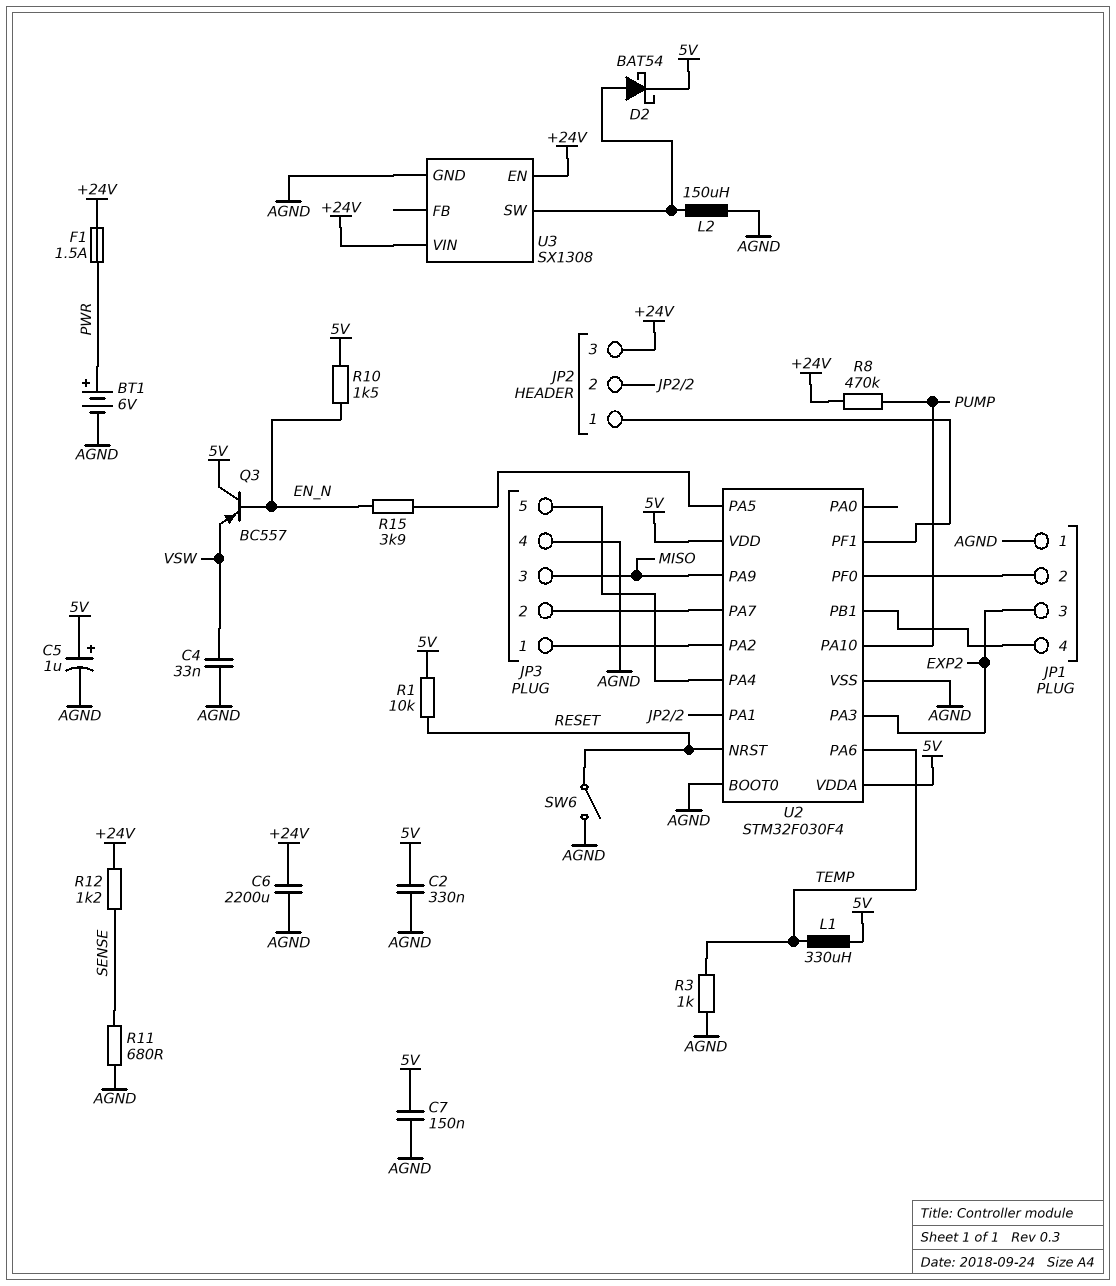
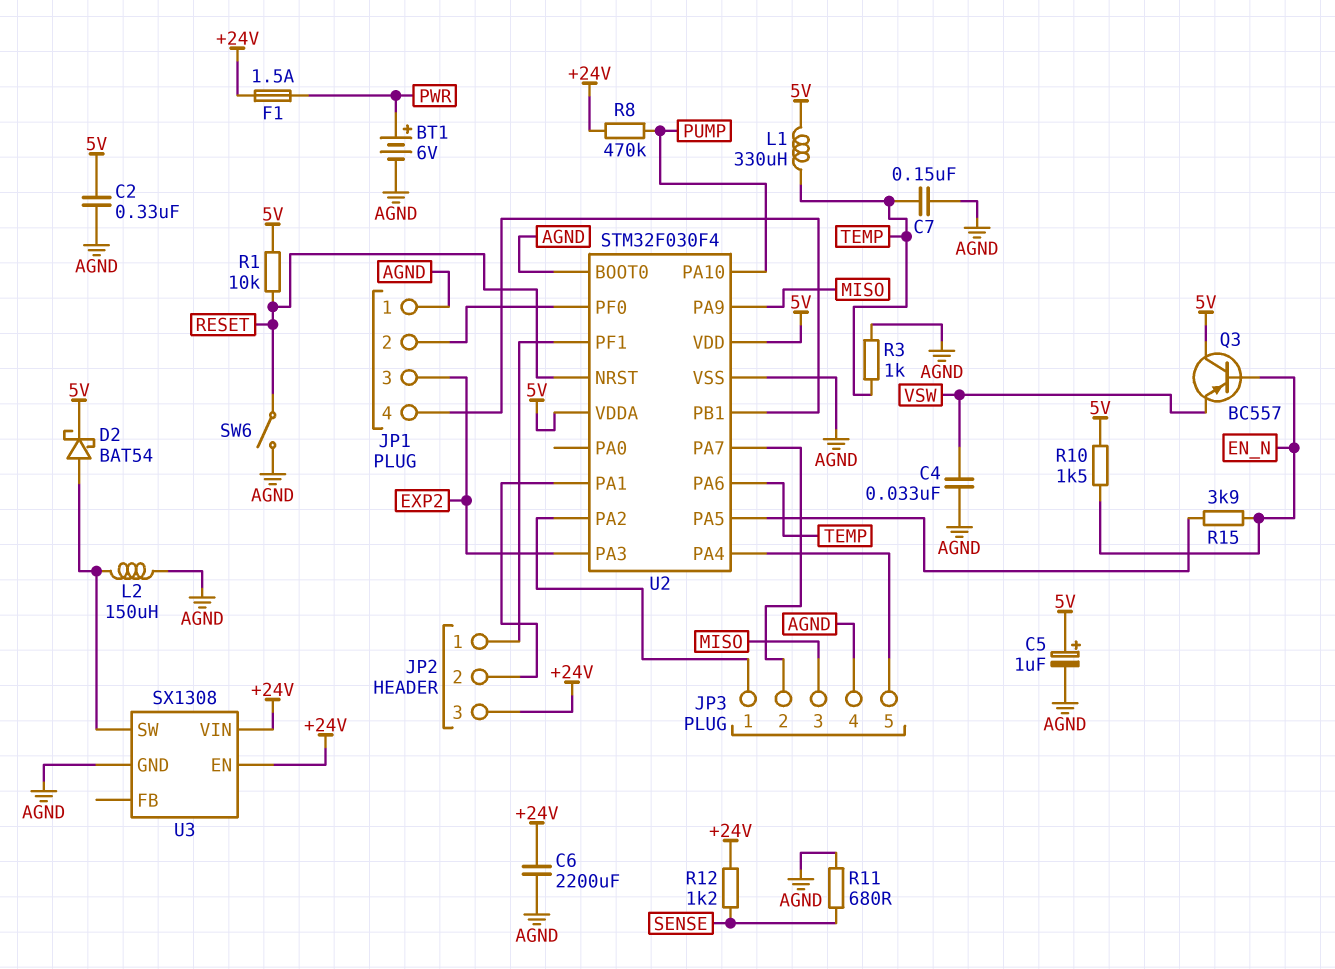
C7: 150nF (5V, AGND) -> 150nF (AGND, TEMP)

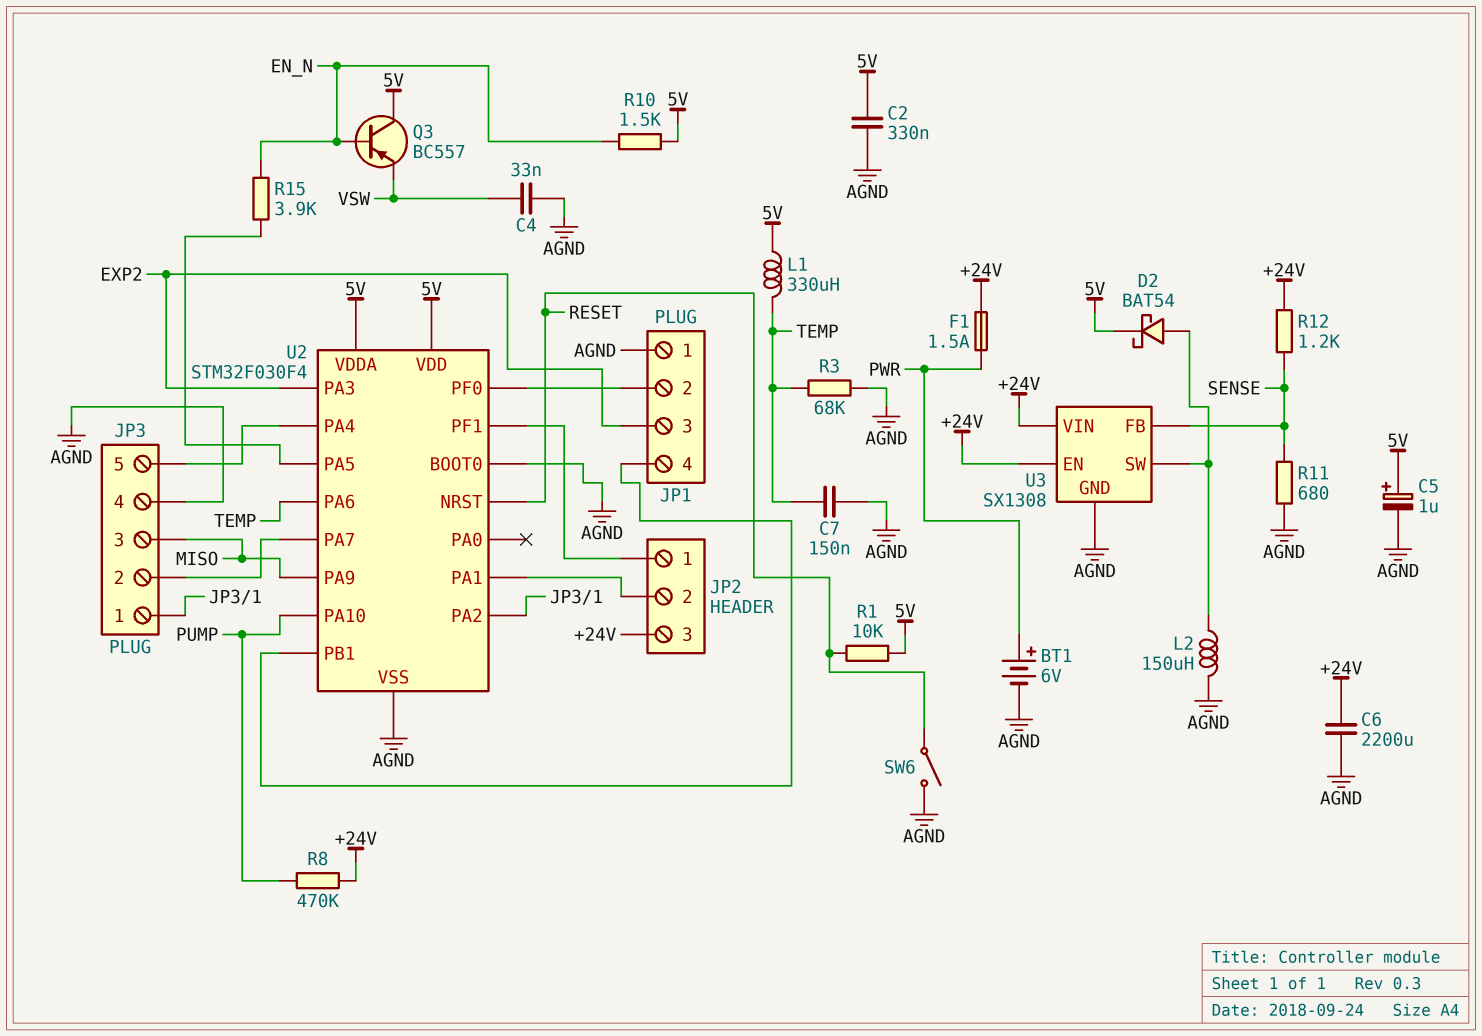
R3: 1k (AGND, TEMP) -> 68k (AGND, TEMP)
U3 pin FB: none -> SENSE

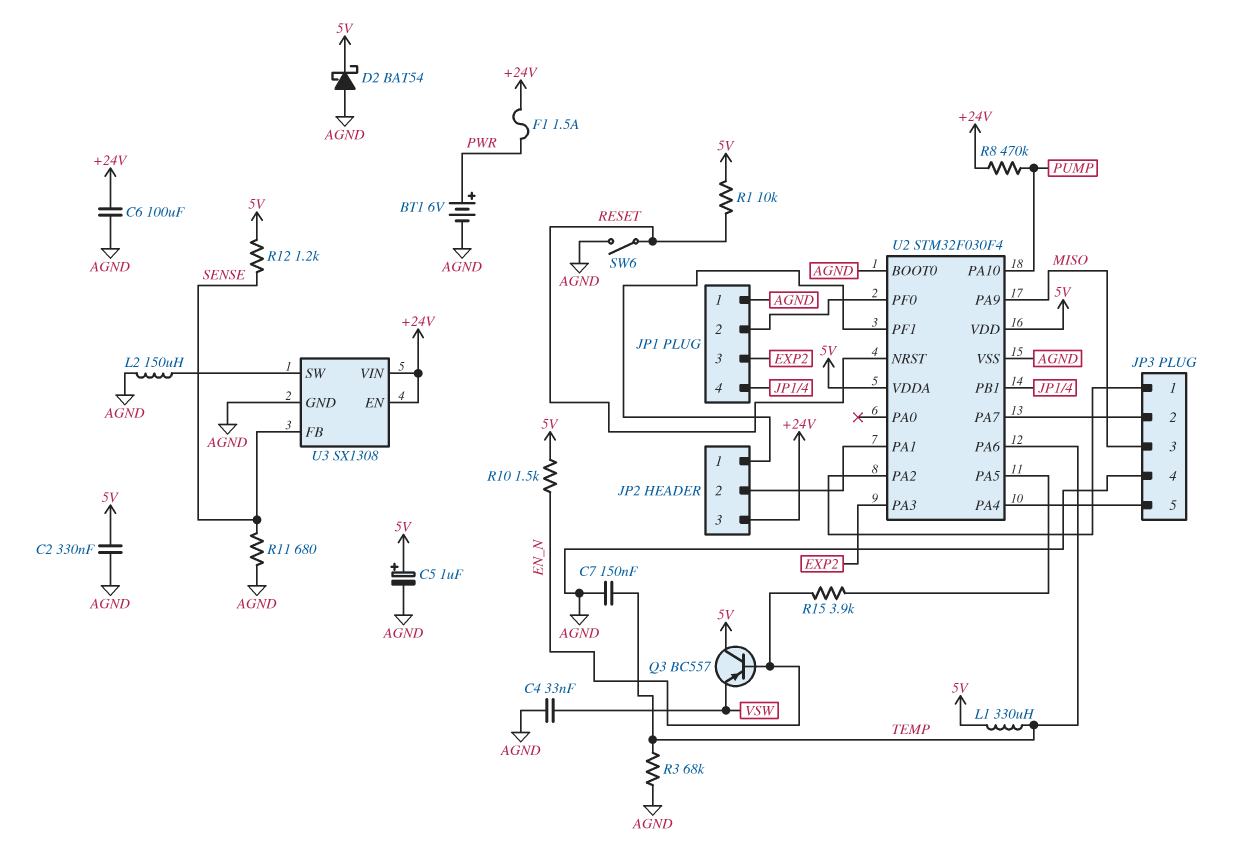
C6: 2200uF (+24V, AGND) -> 100uF (+24V, AGND)
D2: schottky BAT54 (A U3/SW, K 5V) -> schottky BAT54 (A AGND, K 5V)
R12: 1.2k (+24V, SENSE) -> 1.2k (5V, SENSE)

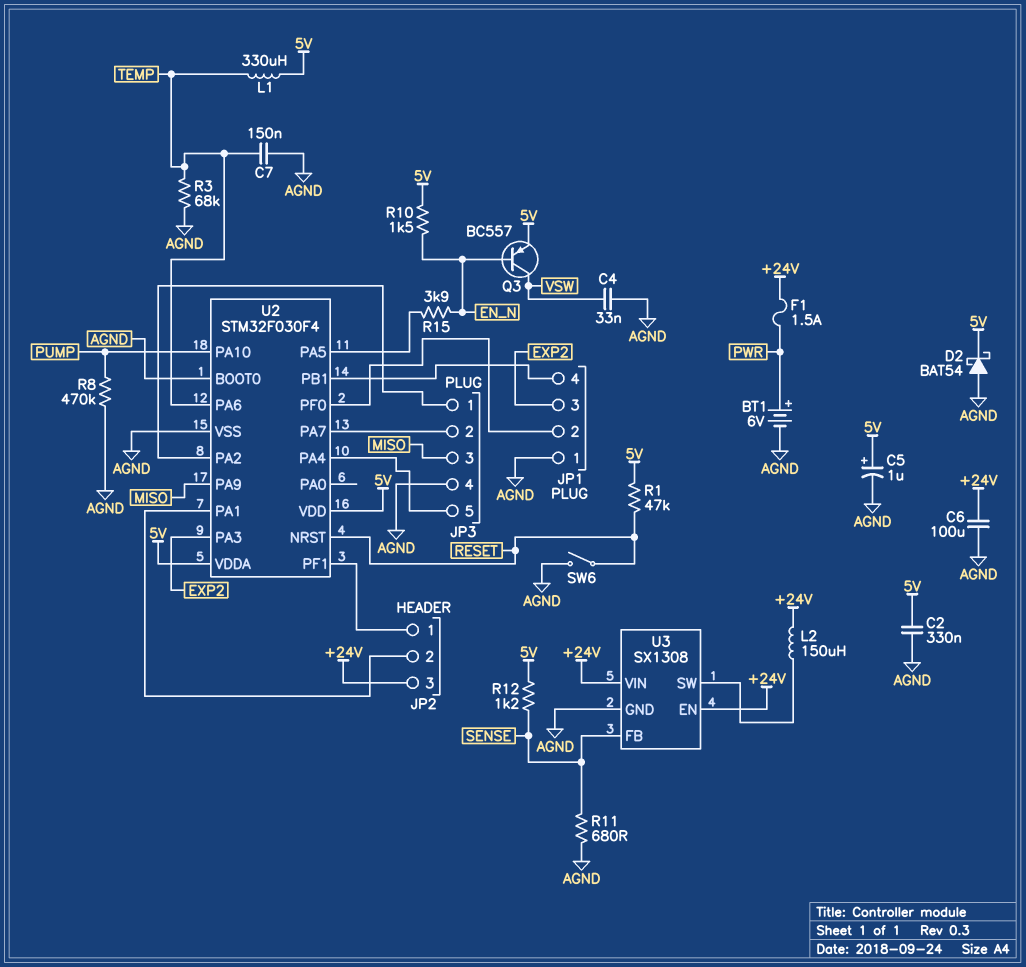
L2: 150uH (AGND, U3/SW) -> 150uH (+24V, U3/SW)
Q3: PNP BC557 (B EN_N, C 5V, E VSW) -> PNP BC557 (B EN_N, C VSW, E 5V)
R1: 10k (5V, RESET) -> 47k (5V, RESET)
R8: 470k (+24V, PUMP) -> 470k (AGND, PUMP)

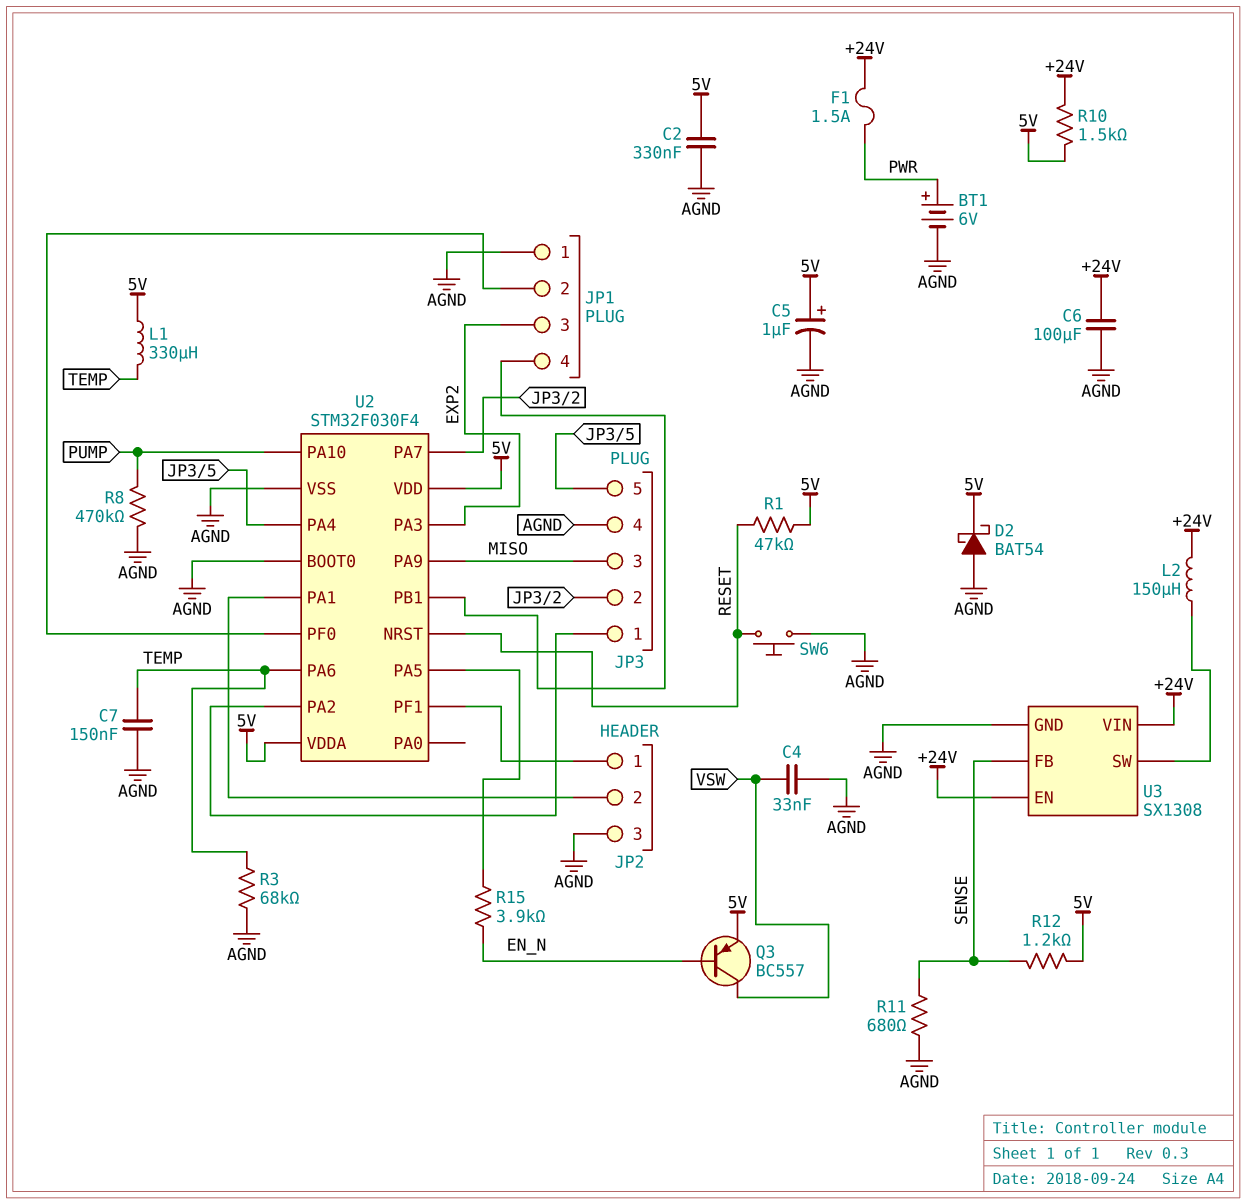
JP2 pin 3: +24V -> AGND
R10: 1.5k (5V, EN_N) -> 1.5k (+24V, 5V)
SW6: switch (AGND, RESET) -> button (AGND, RESET)

